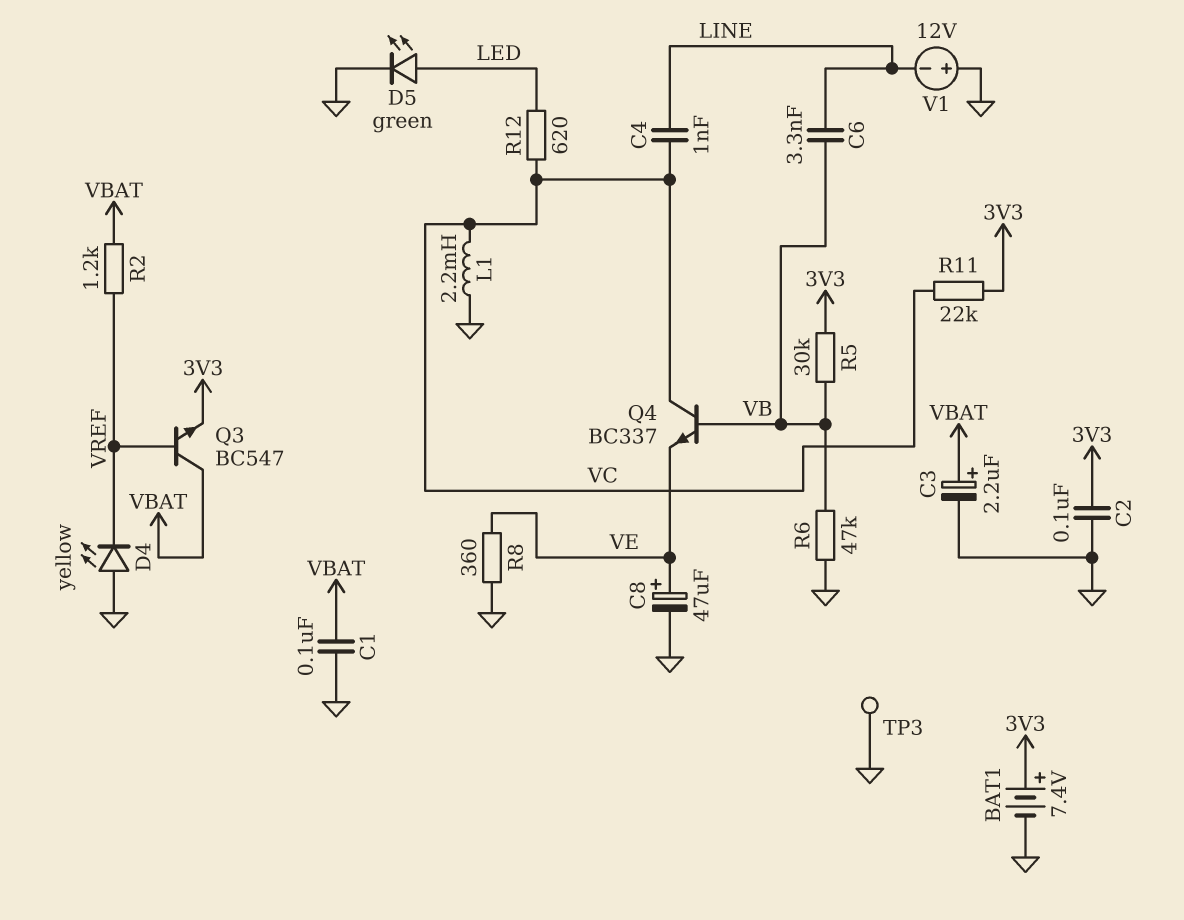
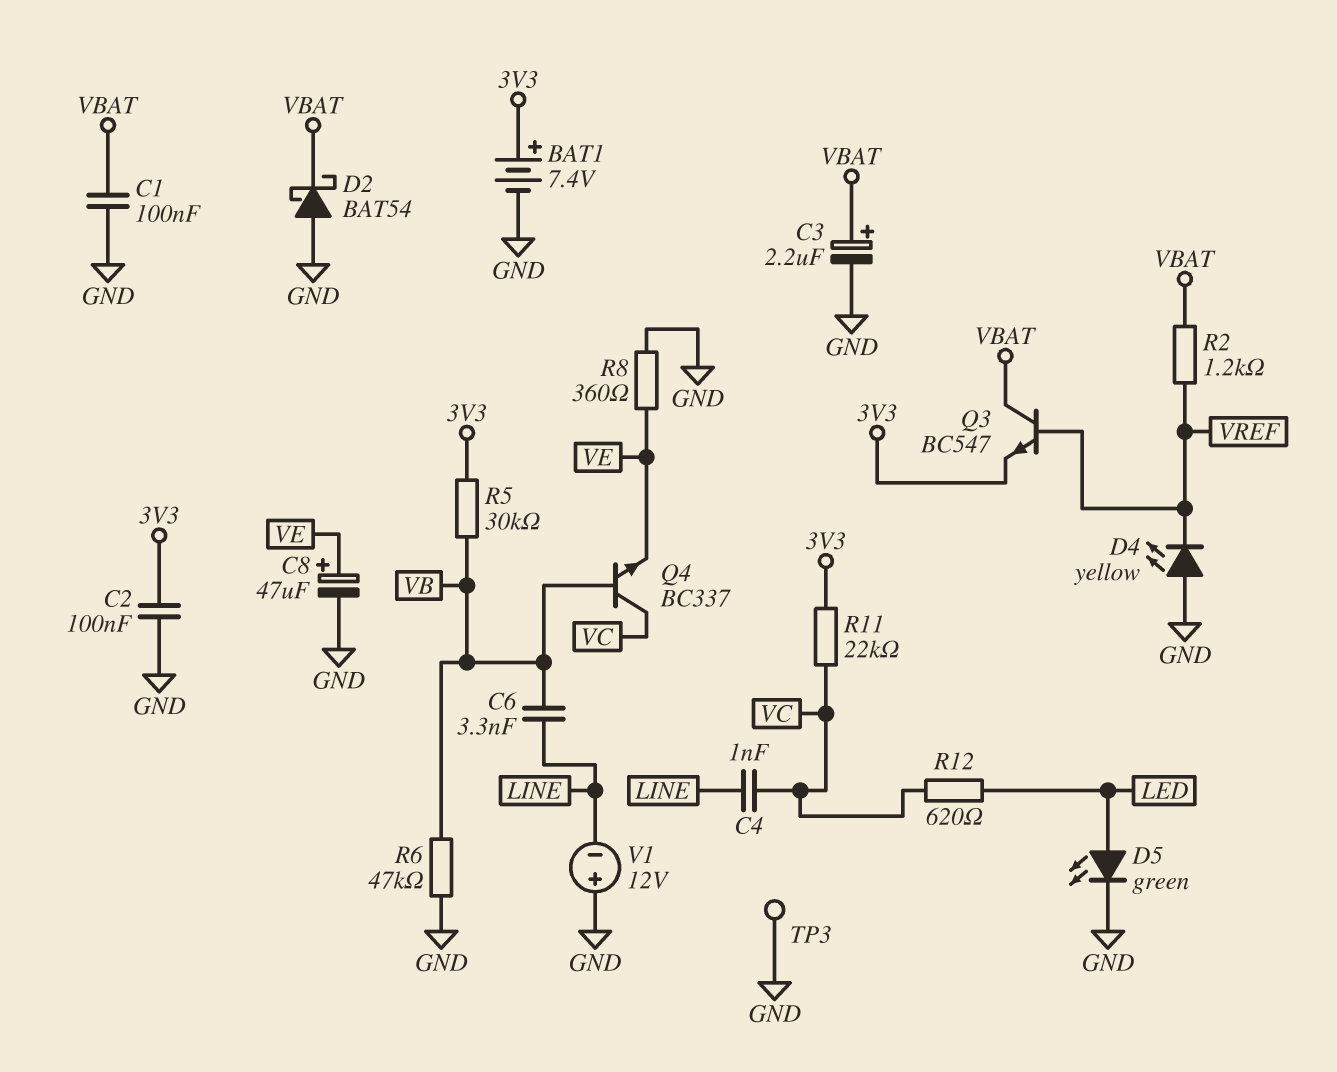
D2: none -> schottky BAT54 (A GND, K VBAT)
L1: 2.2mH (GND, VC) -> none

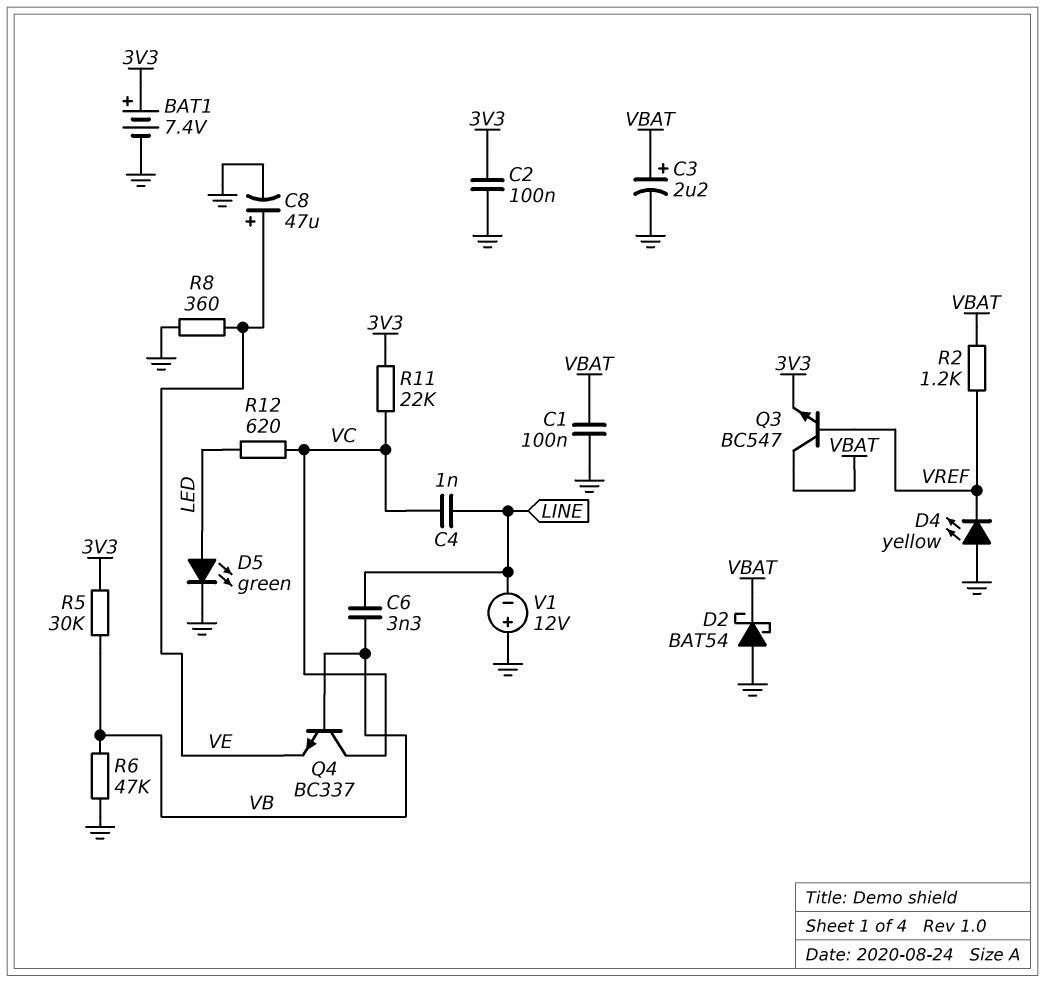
TP3: test point (GND) -> none

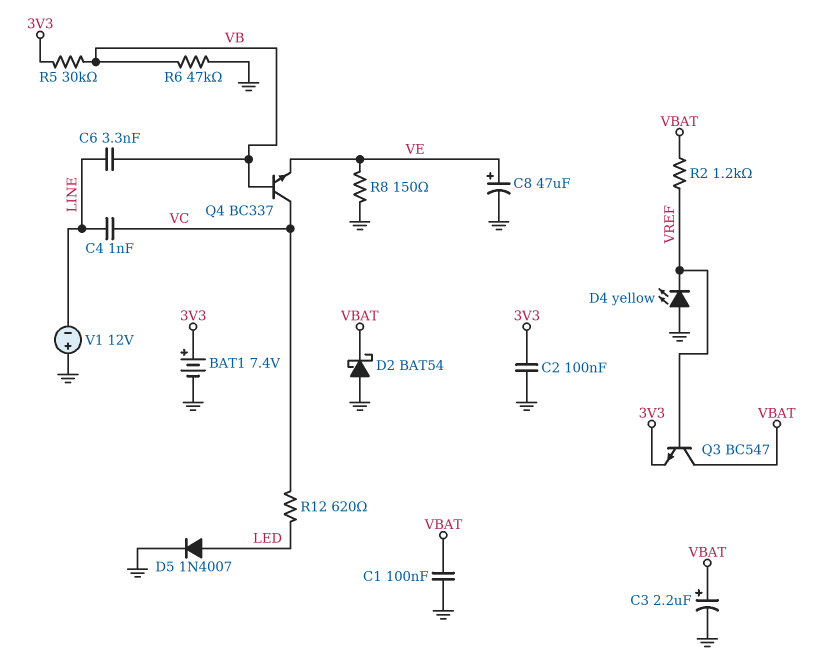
D5: LED green (A LED, K GND) -> diode 1N4007 (A LED, K GND)
R8: 360 (GND, VE) -> 150 (GND, VE)
R11: 22k (3V3, VC) -> none

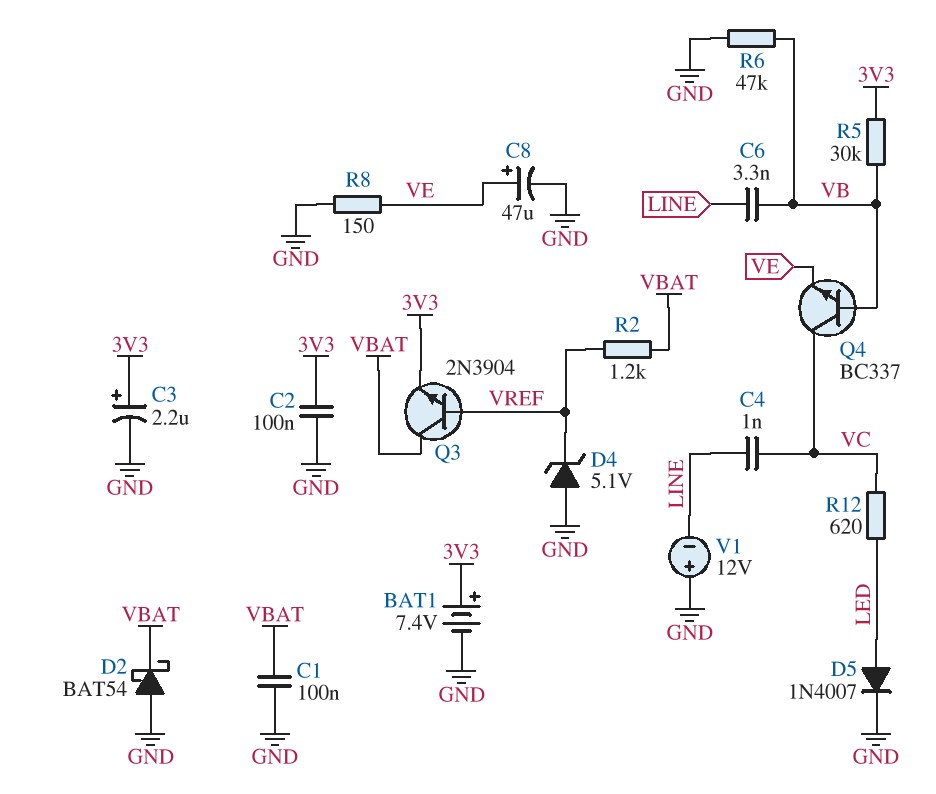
C3: 2.2uF (plus VBAT, minus GND) -> 2.2uF (plus 3V3, minus GND)
D4: LED yellow (A GND, K VREF) -> zener 5.1V (A GND, K VREF)
Q3: NPN BC547 (B VREF, C VBAT, E 3V3) -> NPN 2N3904 (B VREF, C VBAT, E 3V3)

